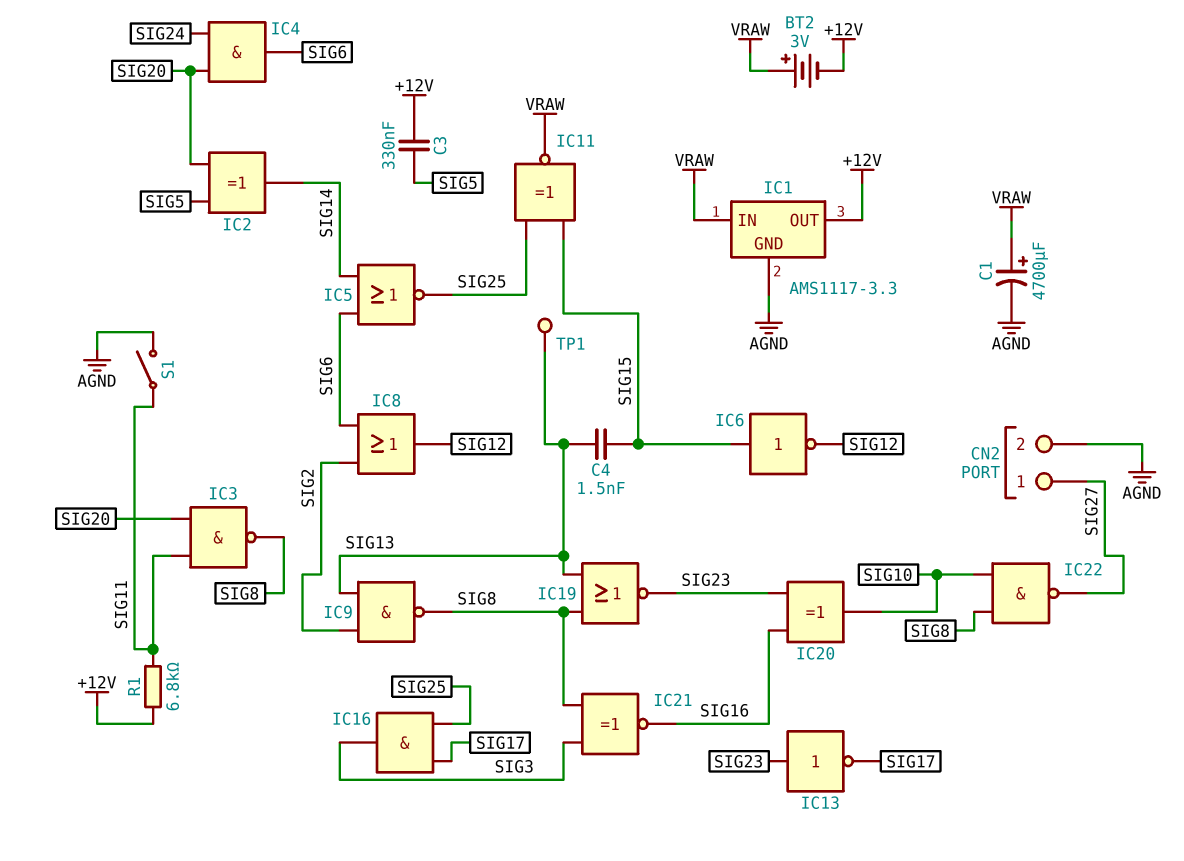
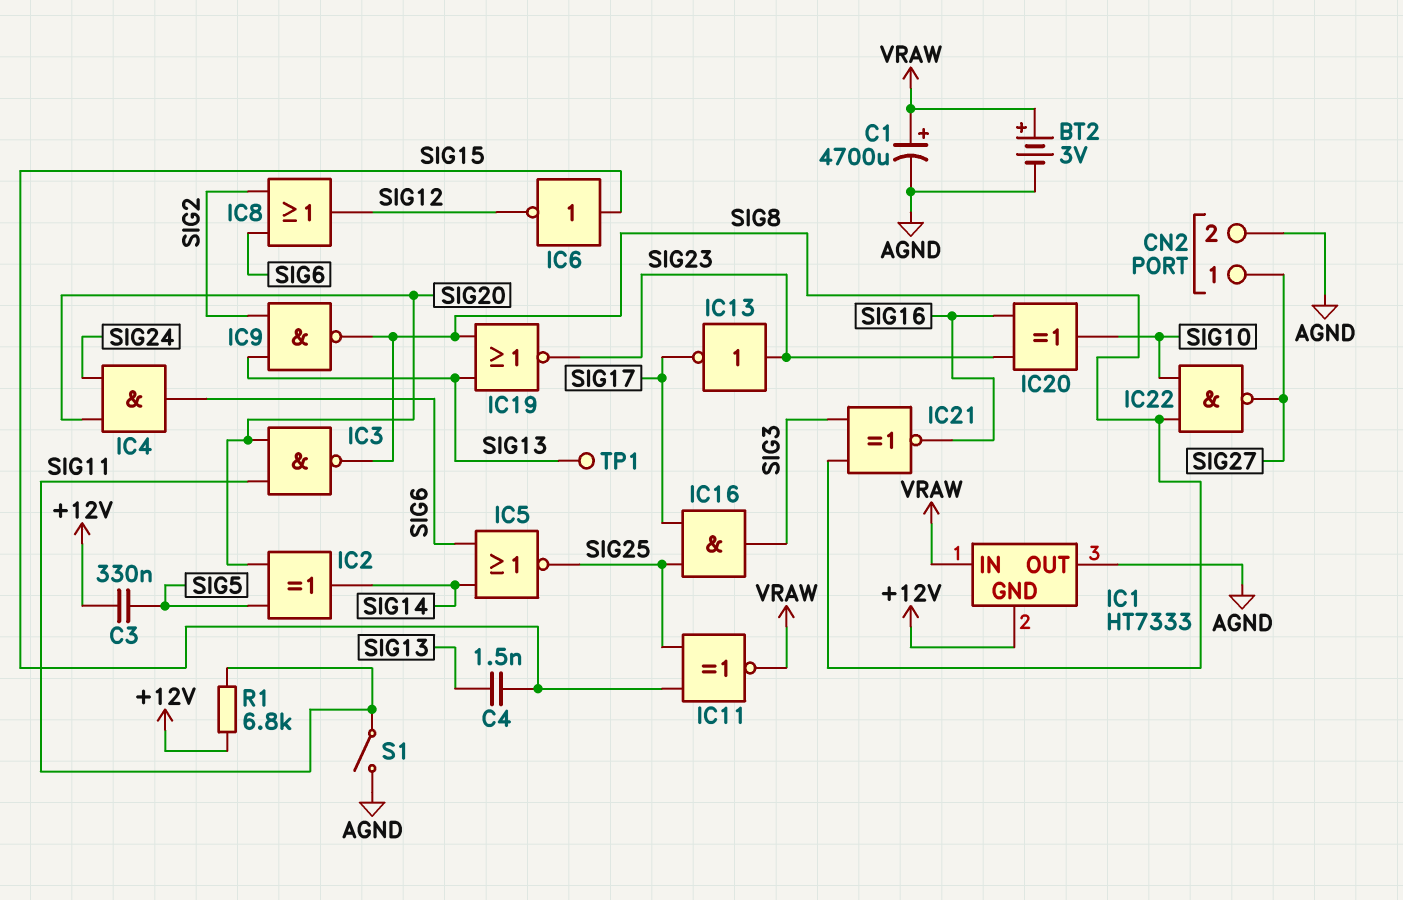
BT2: 3V (plus VRAW, minus +12V) -> 3V (plus VRAW, minus AGND)
IC1: AMS1117-3.3 -> HT7333
IC1 pin GND: AGND -> +12V
IC1 pin OUT: +12V -> AGND

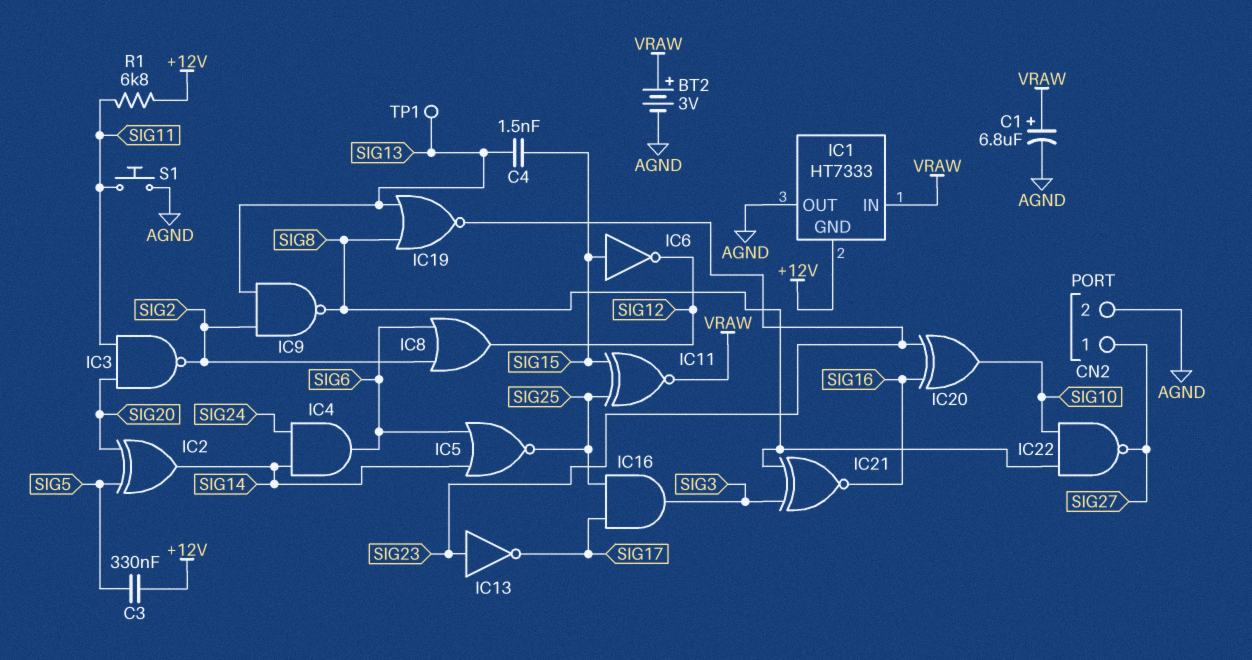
C1: 4700uF (plus VRAW, minus AGND) -> 6.8uF (plus VRAW, minus AGND)
IC3: NAND (in SIG11, in SIG20, out SIG8) -> NAND (in SIG11, in SIG20, out SIG2)
IC4: AND (in SIG20, in SIG24, out SIG6) -> AND (in SIG14, in SIG24, out SIG6)
S1: switch (AGND, SIG11) -> button (AGND, SIG11)

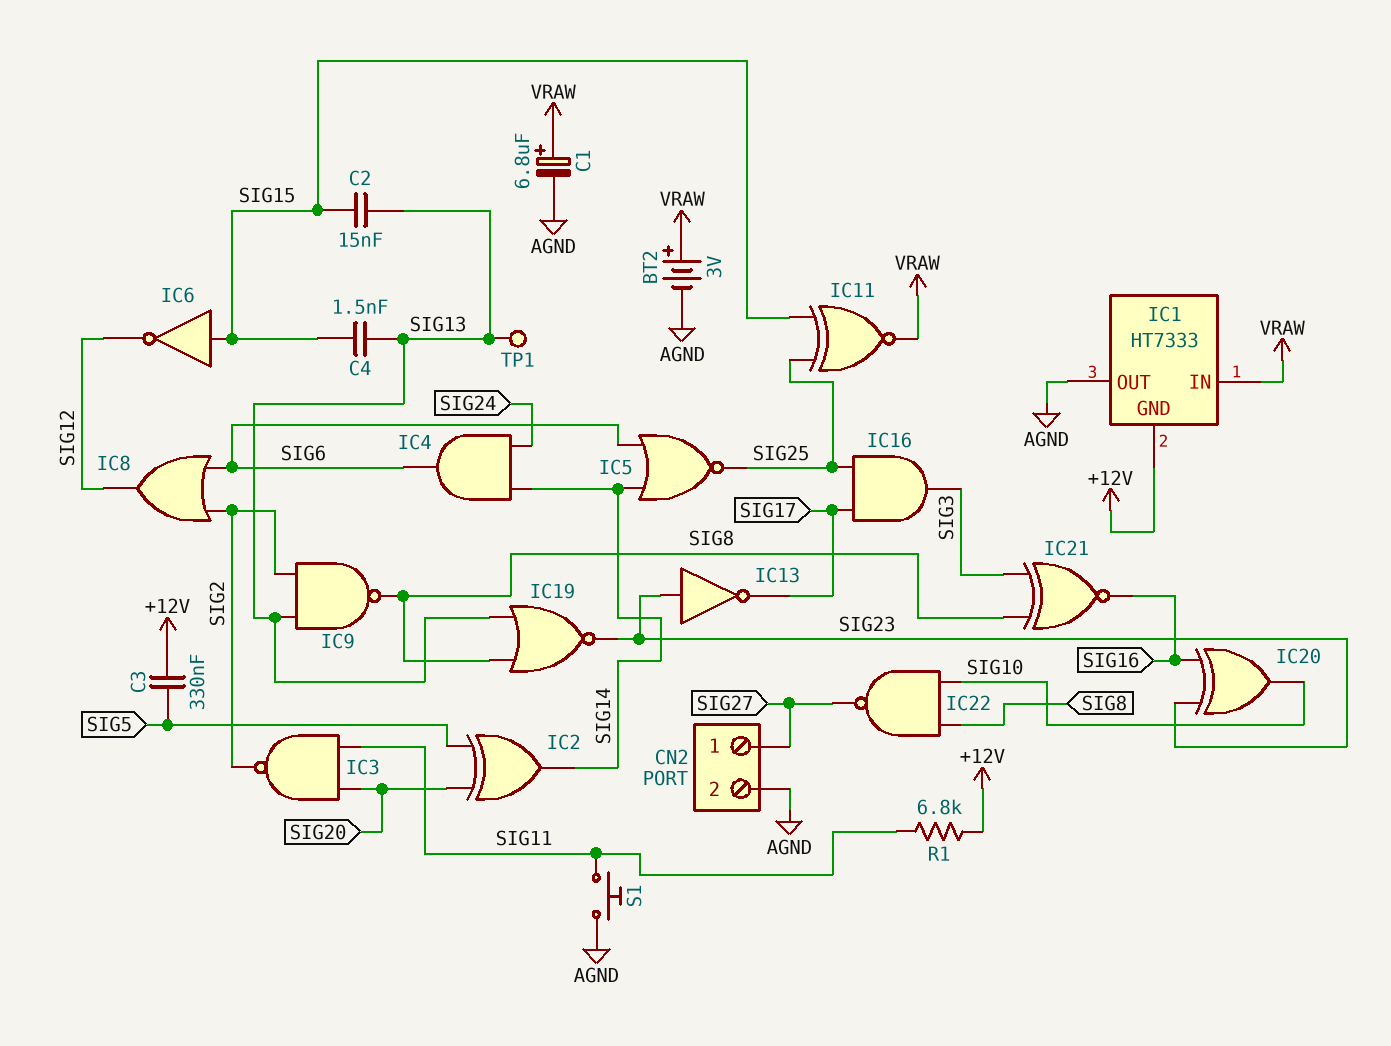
C2: none -> 15nF (SIG13, SIG15)

